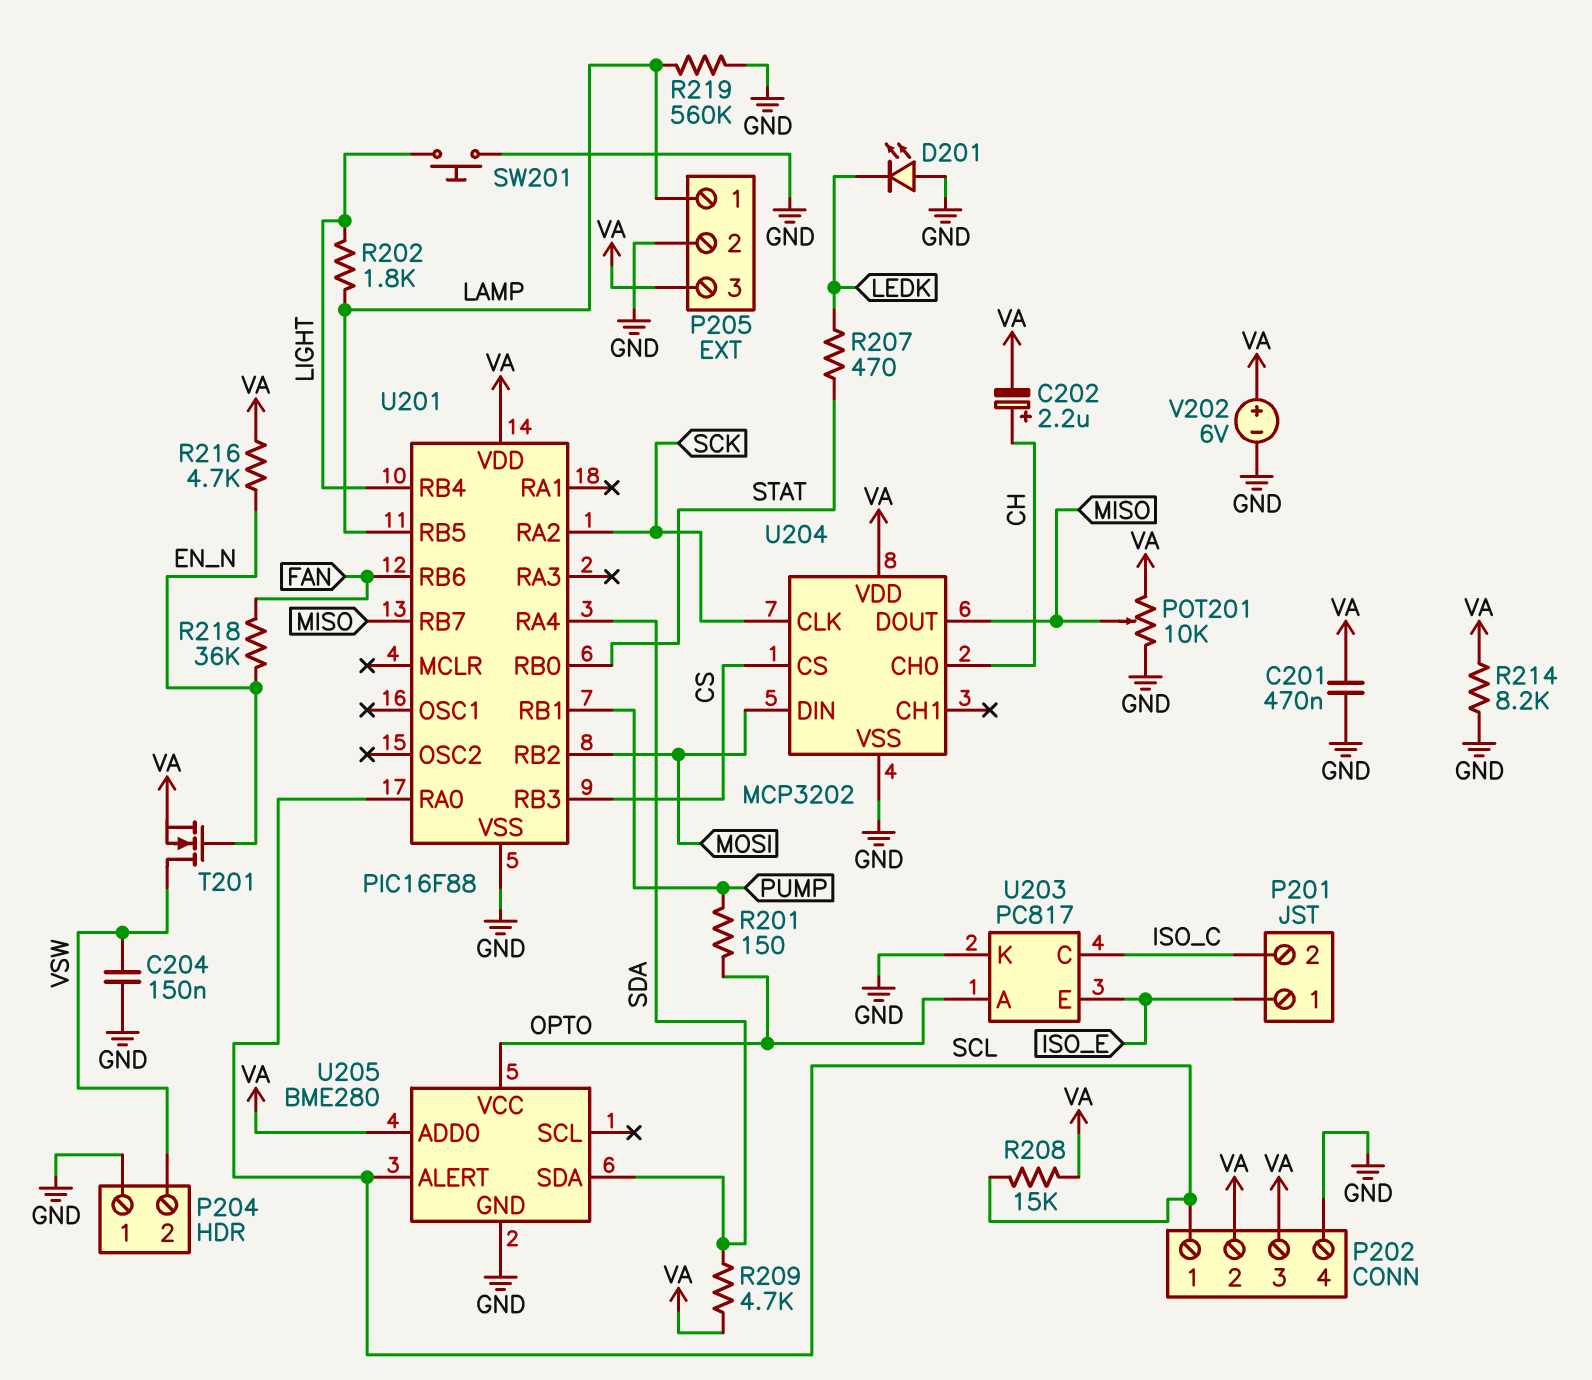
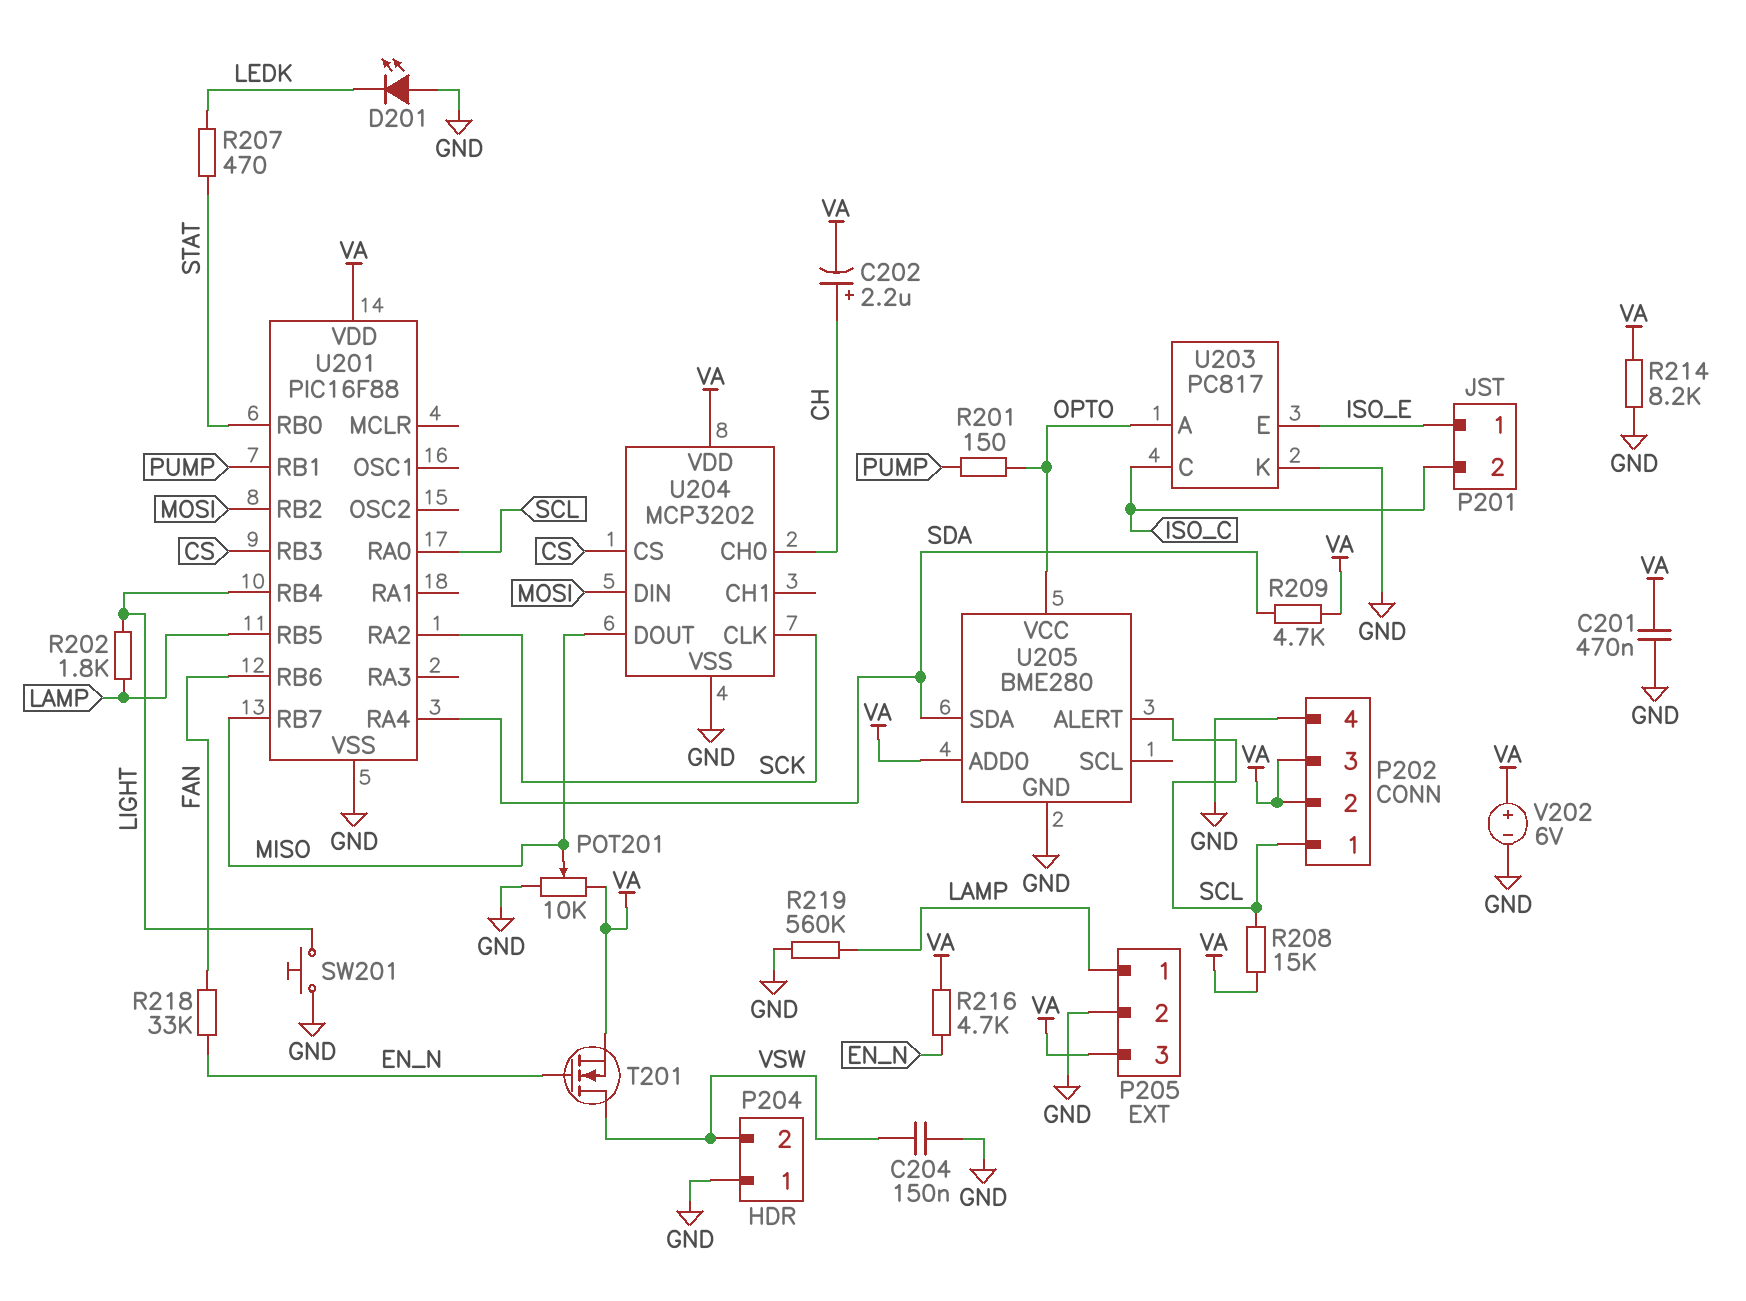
R218: 36k (EN_N, FAN) -> 33k (EN_N, FAN)

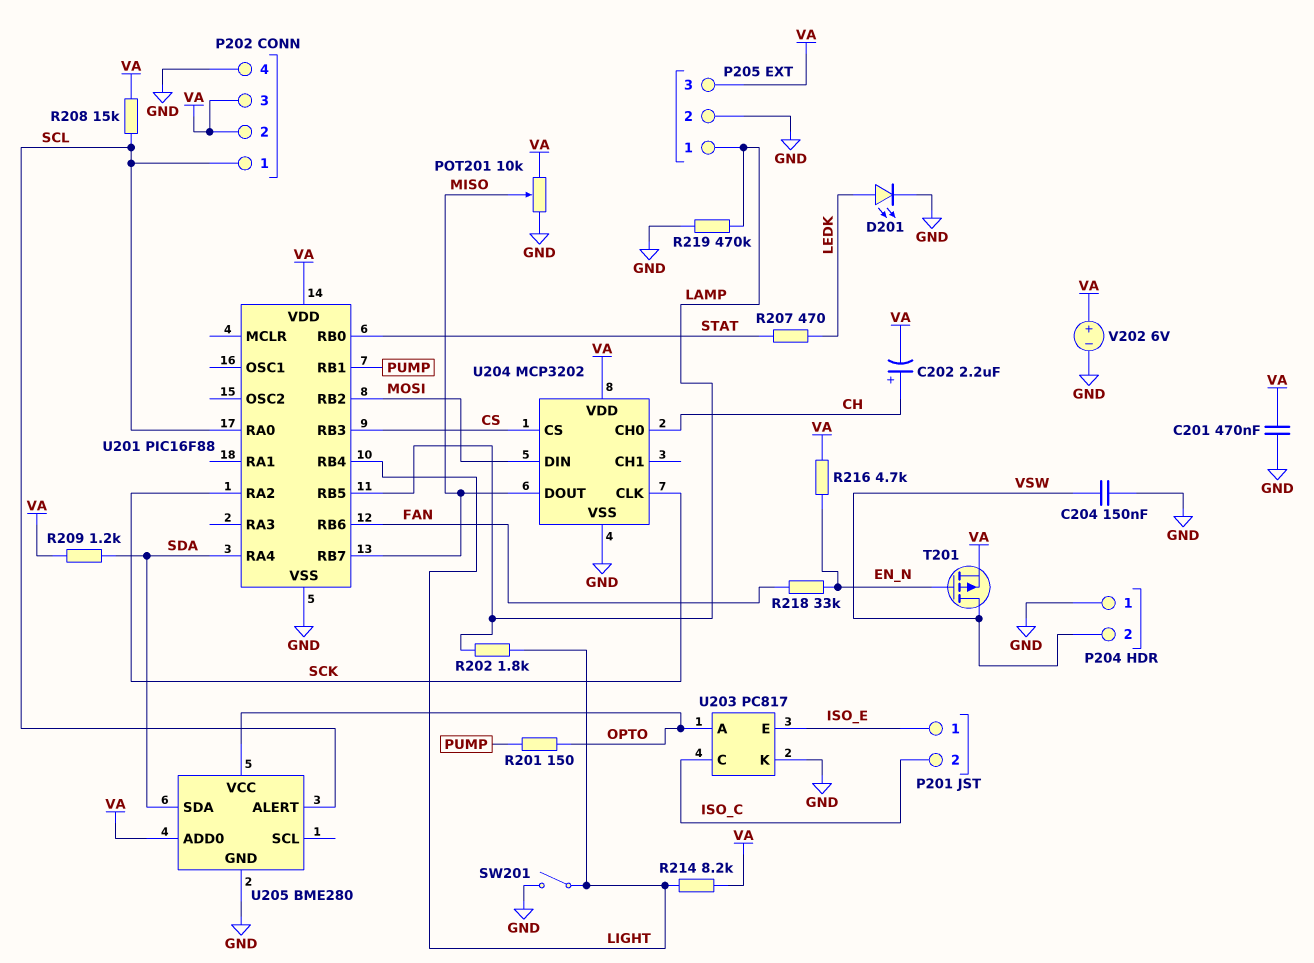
D201: LED (A GND, K LEDK) -> LED (A LEDK, K GND)
R209: 4.7k (SDA, VA) -> 1.2k (SDA, VA)
R214: 8.2k (GND, VA) -> 8.2k (LIGHT, VA)
R219: 560k (GND, LAMP) -> 470k (GND, LAMP)
SW201: button (GND, LIGHT) -> switch (GND, LIGHT)
T201: NMOS (G EN_N, D VSW, S VA) -> PMOS (G EN_N, D VSW, S VA)

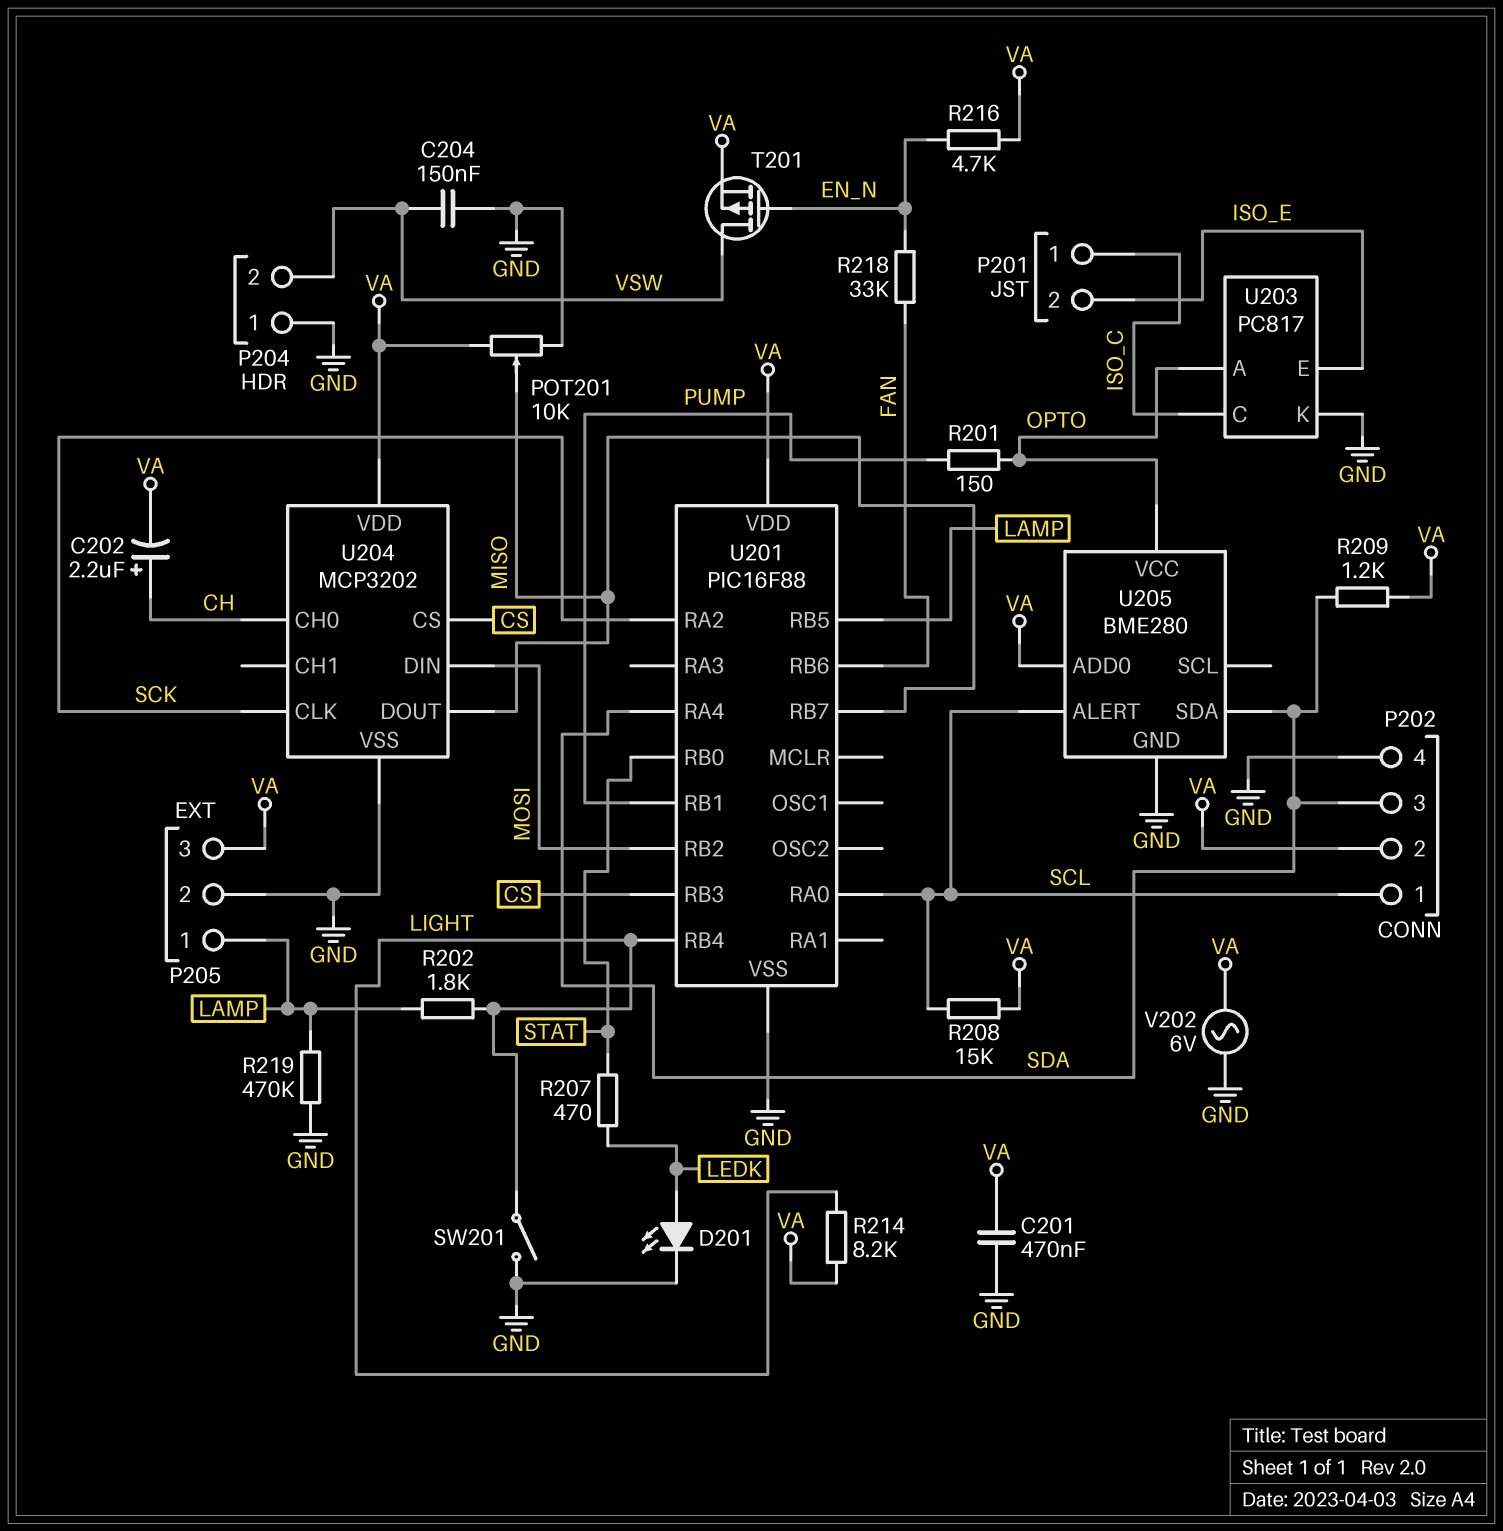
P201 pin 1: ISO_E -> ISO_C
P201 pin 2: ISO_C -> ISO_E
P202 pin 3: VA -> SDA
V202: 6V (plus VA, minus GND) -> AC 6V (GND, VA)

